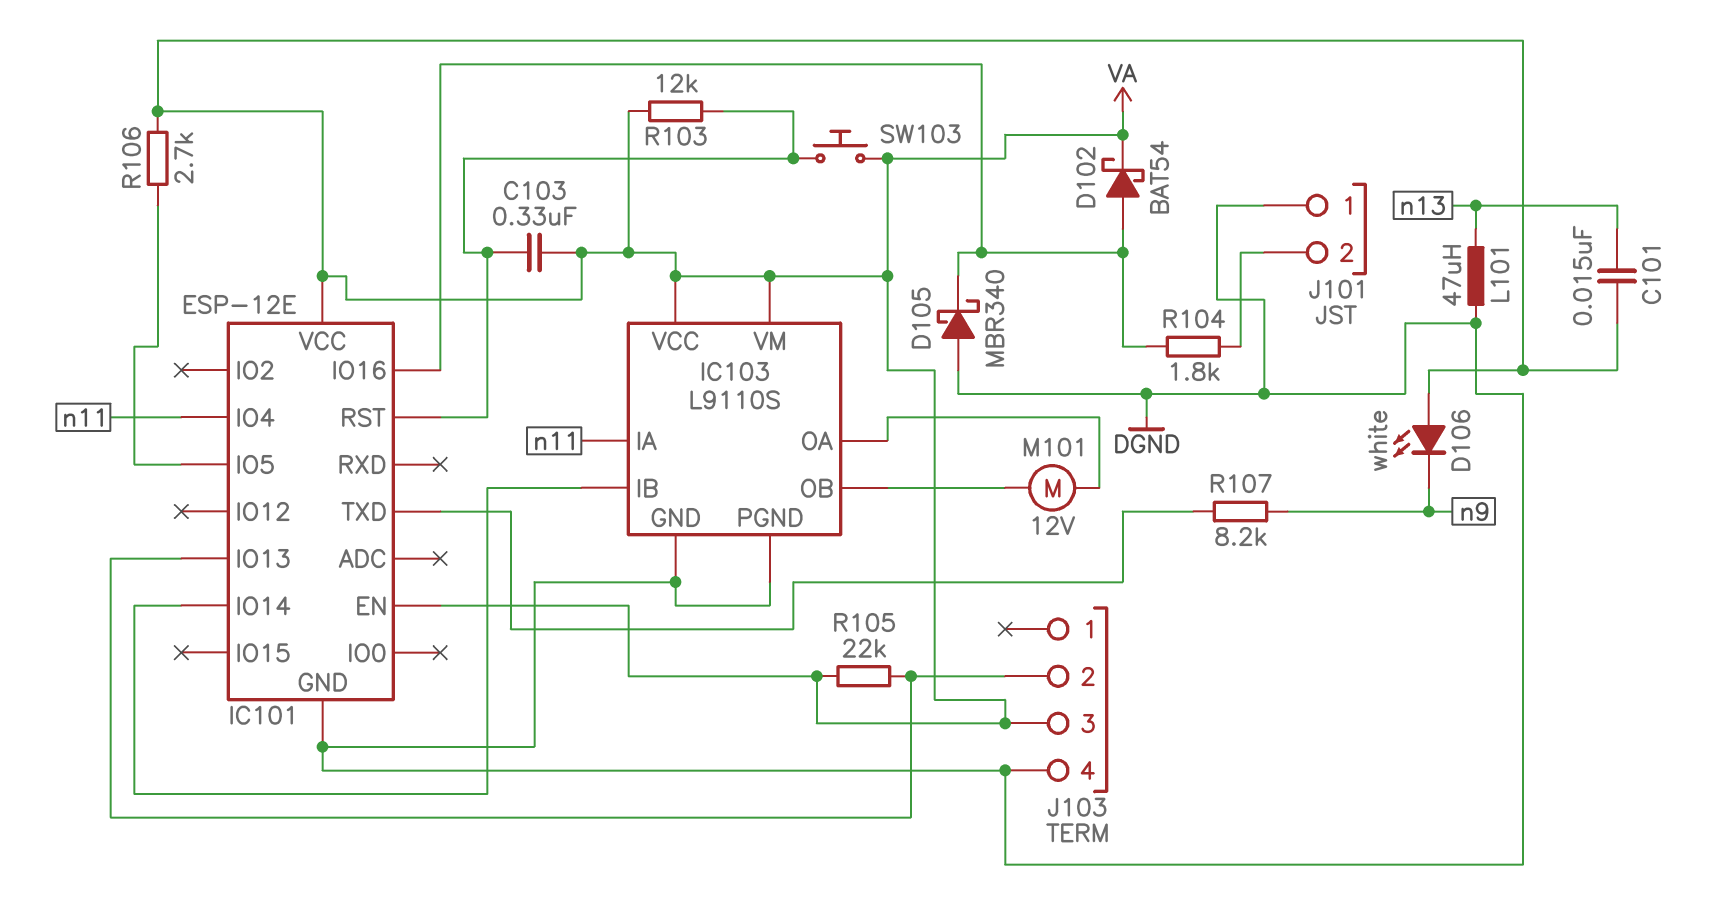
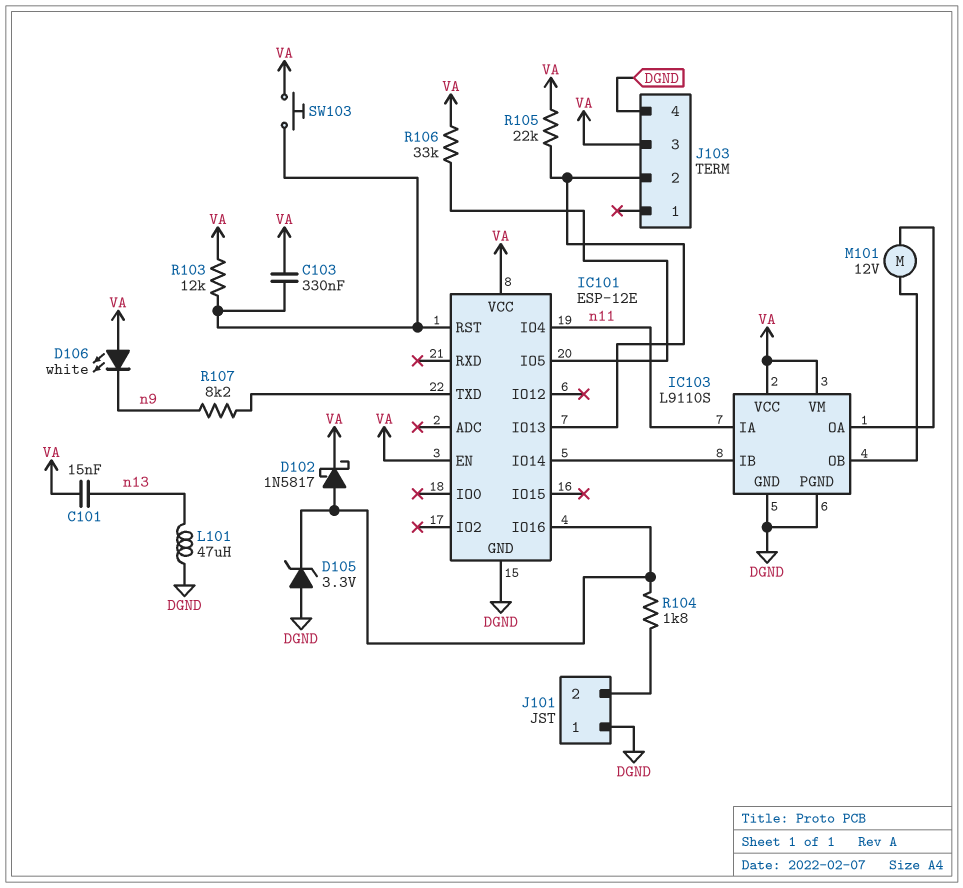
D102: schottky BAT54 (A IC101/IO16, K VA) -> schottky 1N5817 (A IC101/IO16, K VA)
D105: schottky MBR340 (A DGND, K IC101/IO16) -> zener 3.3V (A DGND, K IC101/IO16)
R106: 2.7k (IC101/IO5, VA) -> 33k (IC101/IO5, VA)

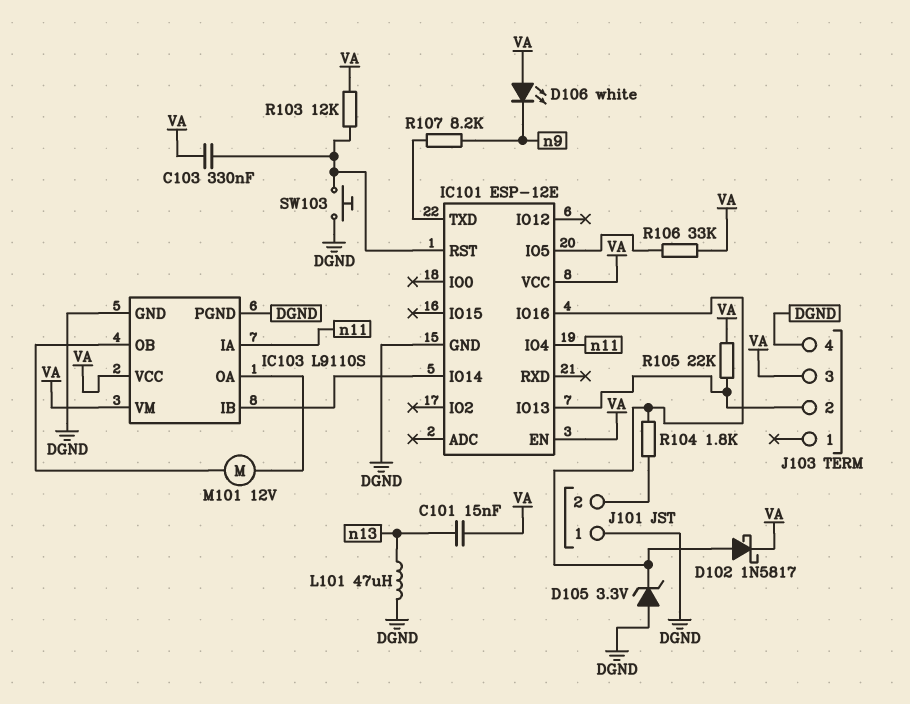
SW103: button (IC101/RST, VA) -> button (DGND, IC101/RST)

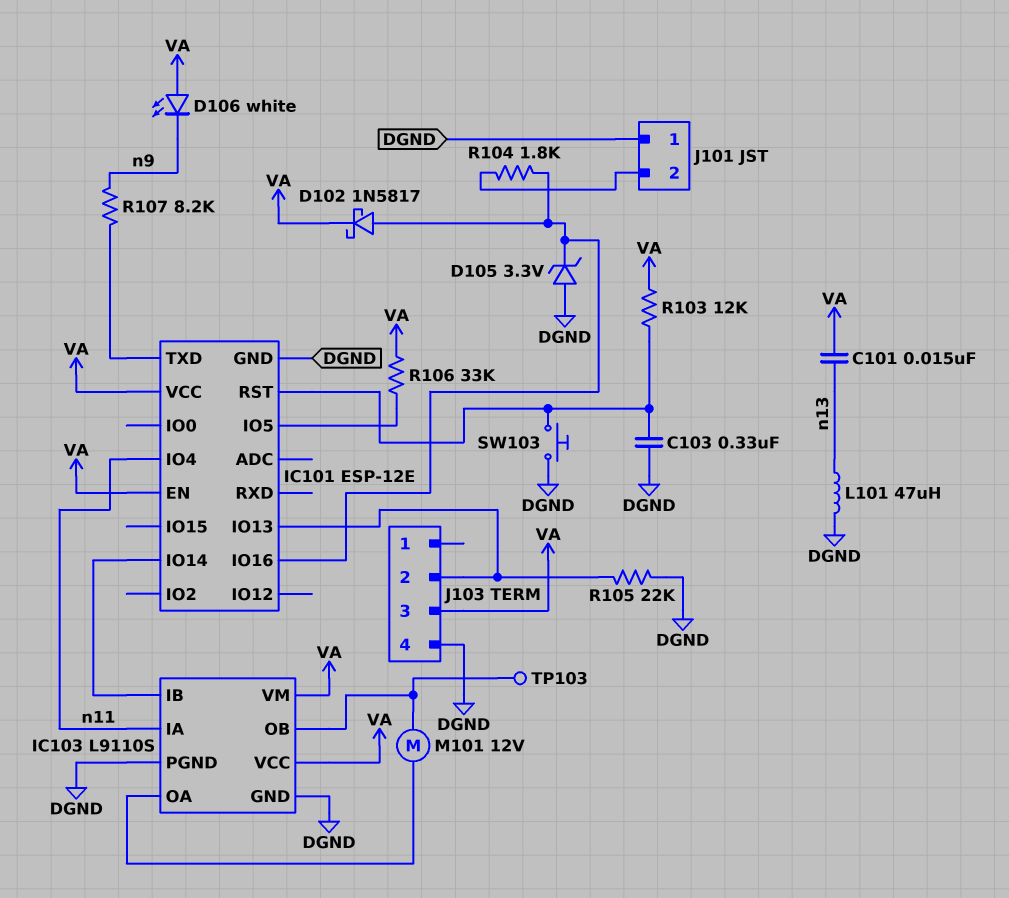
C103: 330nF (IC101/RST, VA) -> 330nF (DGND, IC101/RST)
R105: 22k (IC101/IO13, VA) -> 22k (DGND, IC101/IO13)
TP103: none -> test point (IC103/OB)

